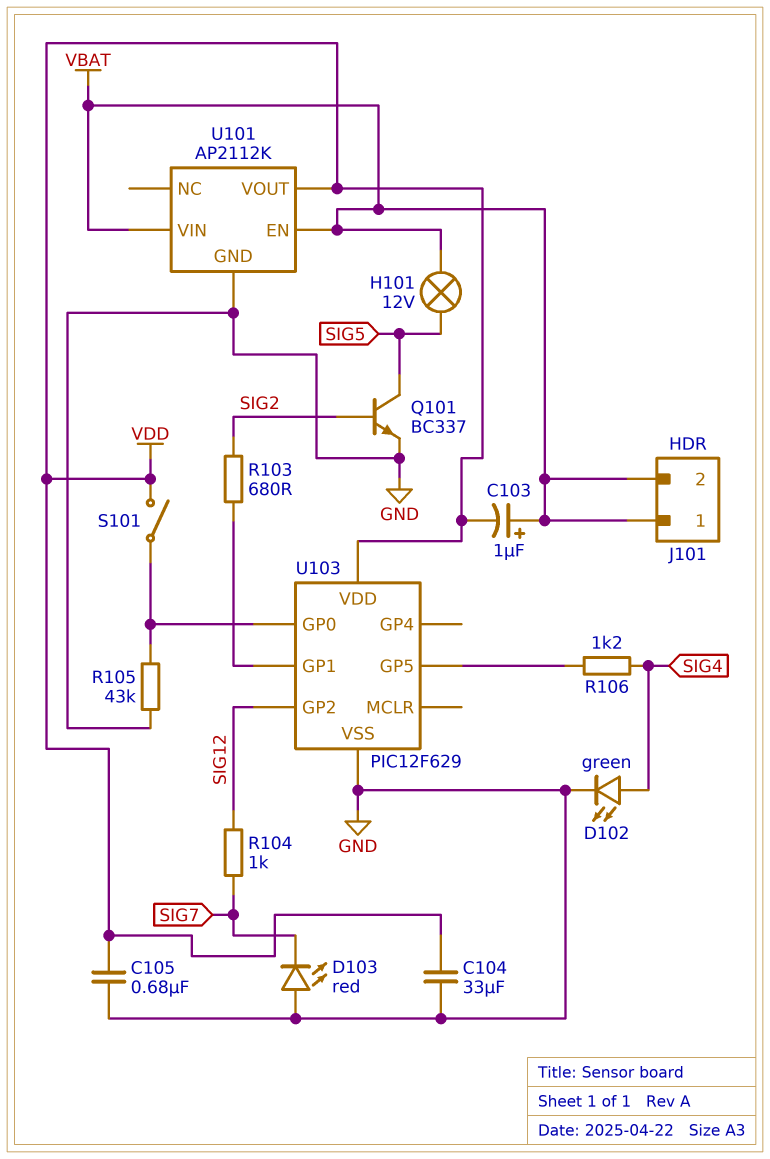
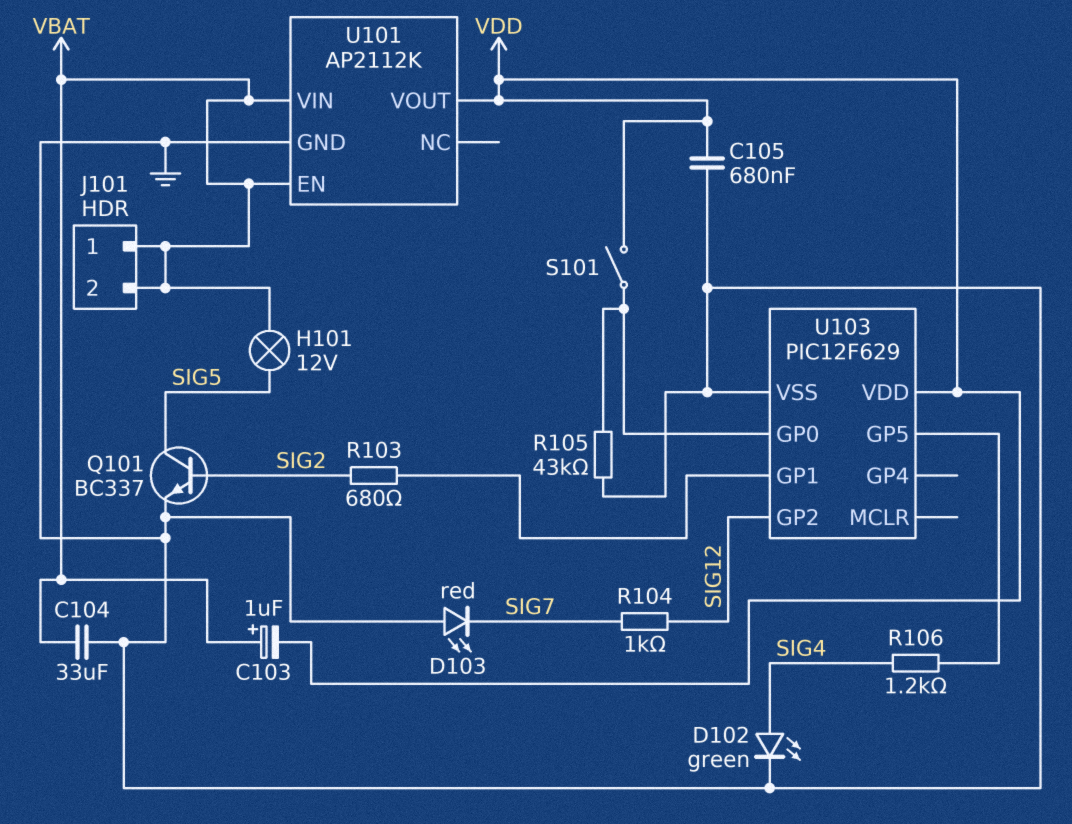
C104: 33uF (GND, VDD) -> 33uF (GND, VBAT)

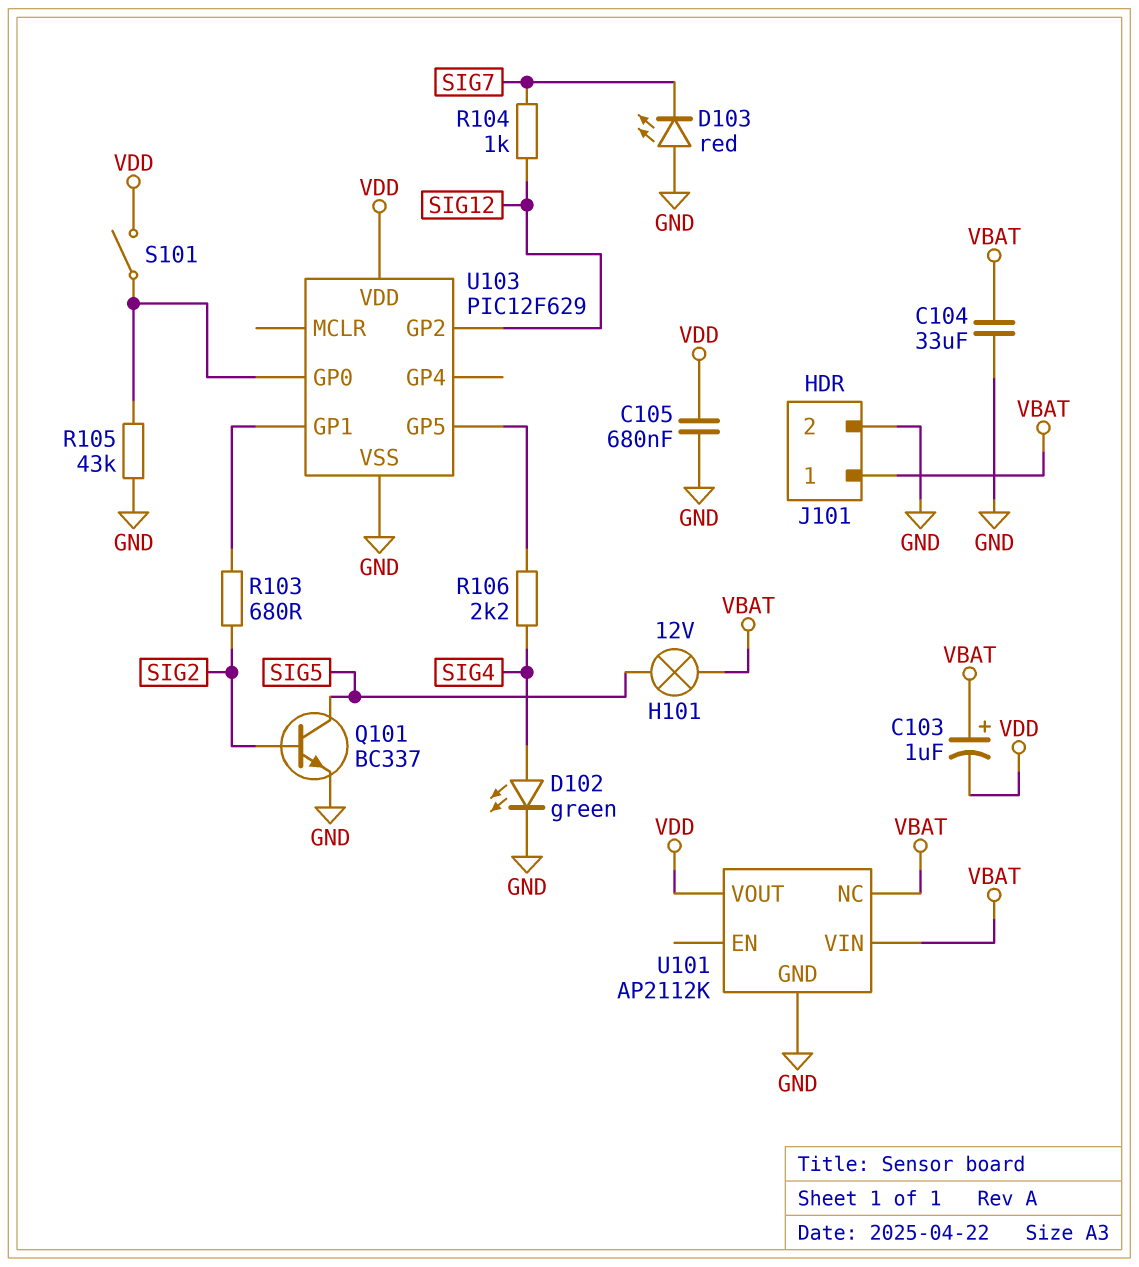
J101 pin 2: VBAT -> GND
R106: 1.2k (SIG4, U103/GP5) -> 2.2k (SIG4, U103/GP5)
U101 pin EN: VBAT -> none
U101 pin NC: none -> VBAT

